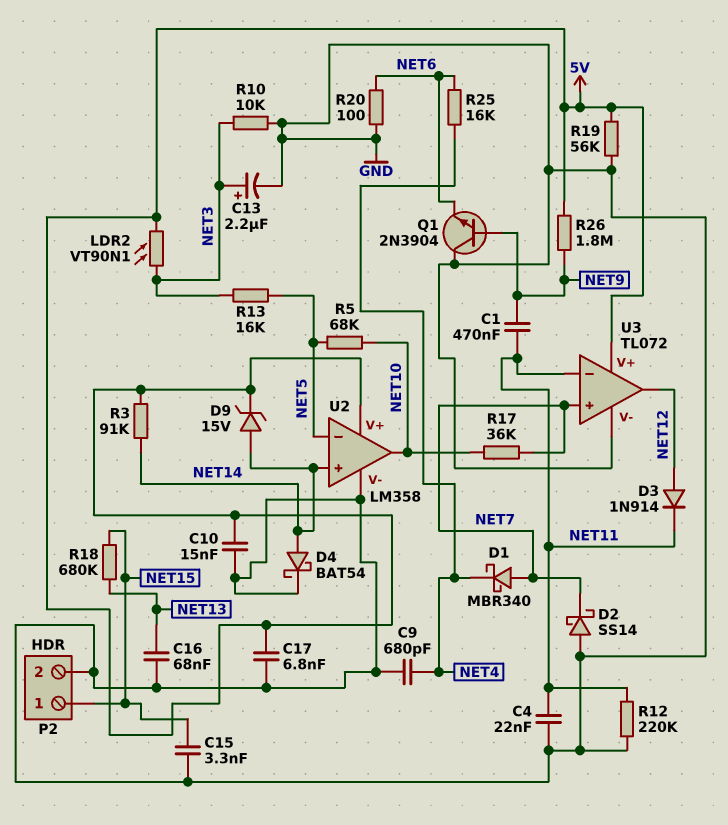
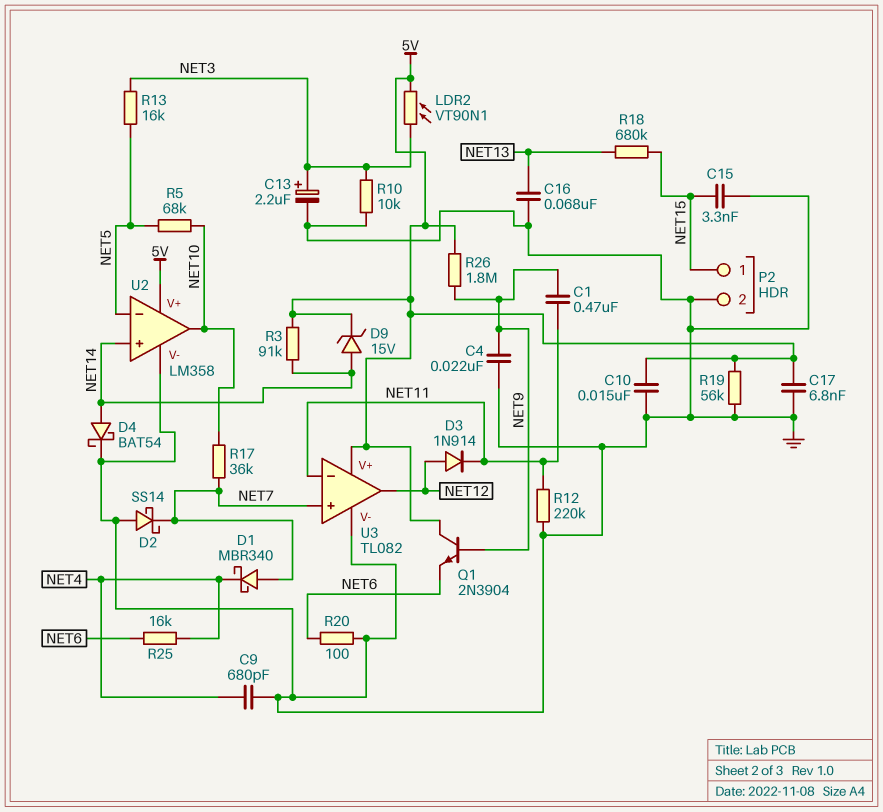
C4: 22nF (GND, NET11) -> 22nF (GND, NET9)
Q1: NPN 2N3904 (B NET9, C GND, E NET6) -> NPN 2N3904 (B NET9, C 5V, E NET6)
U3: TL072 -> TL082

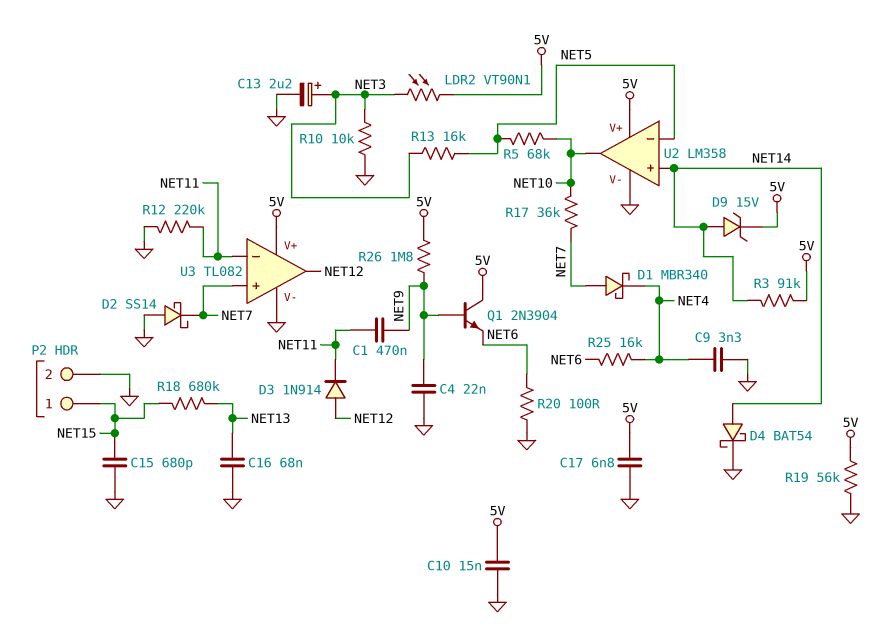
C9: 680pF (GND, NET4) -> 3.3nF (GND, NET4)
C15: 3.3nF (GND, NET15) -> 680pF (GND, NET15)

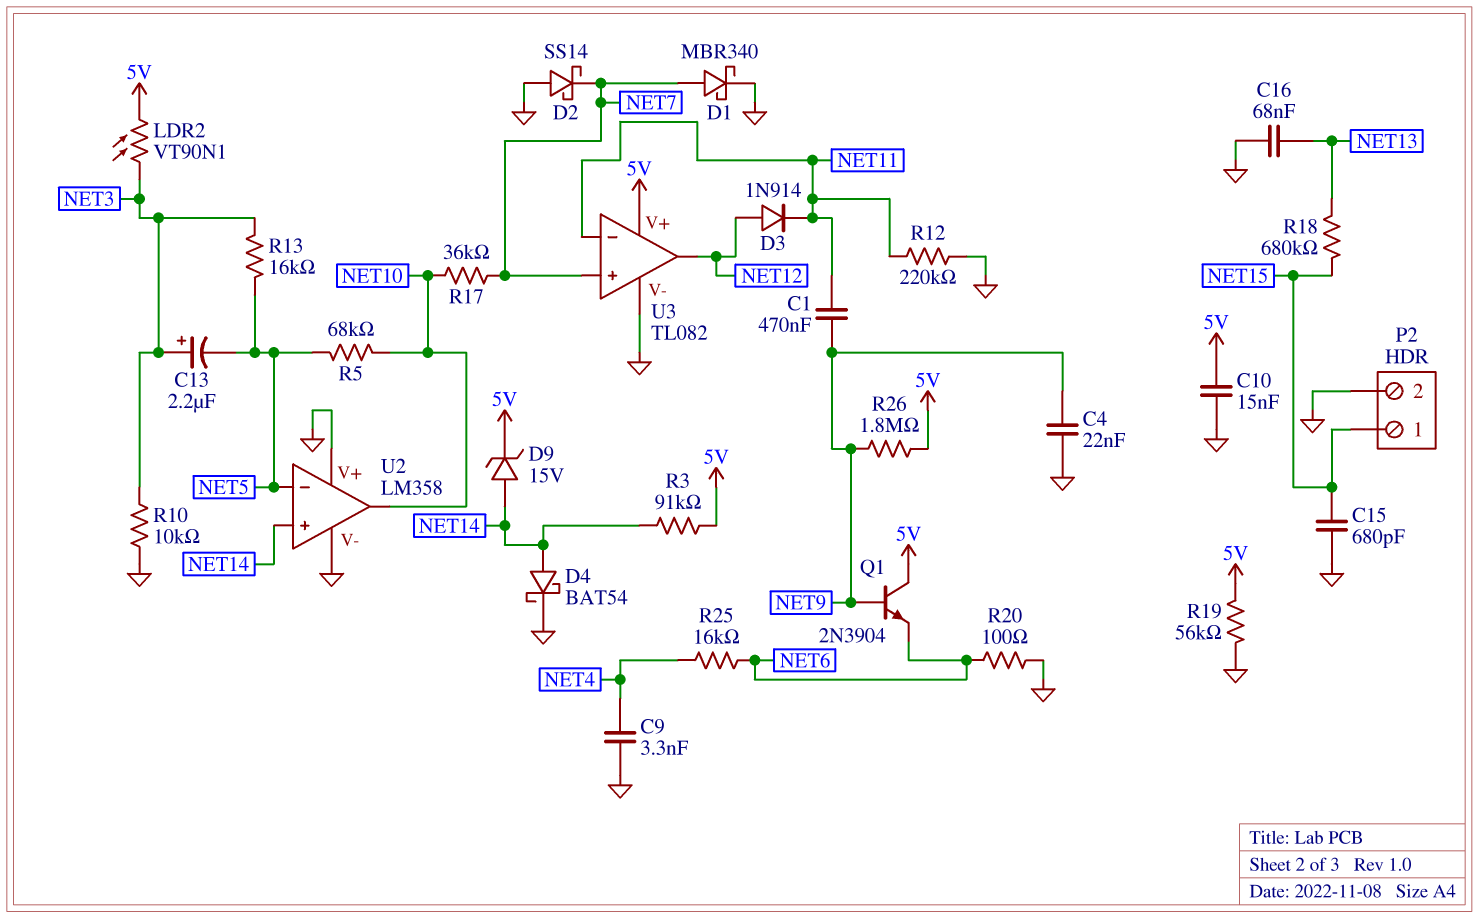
C13: 2.2uF (plus NET3, minus GND) -> 2.2uF (plus NET3, minus NET5)
C17: 6.8nF (5V, GND) -> none
D1: schottky MBR340 (A NET7, K NET4) -> schottky MBR340 (A NET7, K GND)
U2 pin V+: 5V -> GND

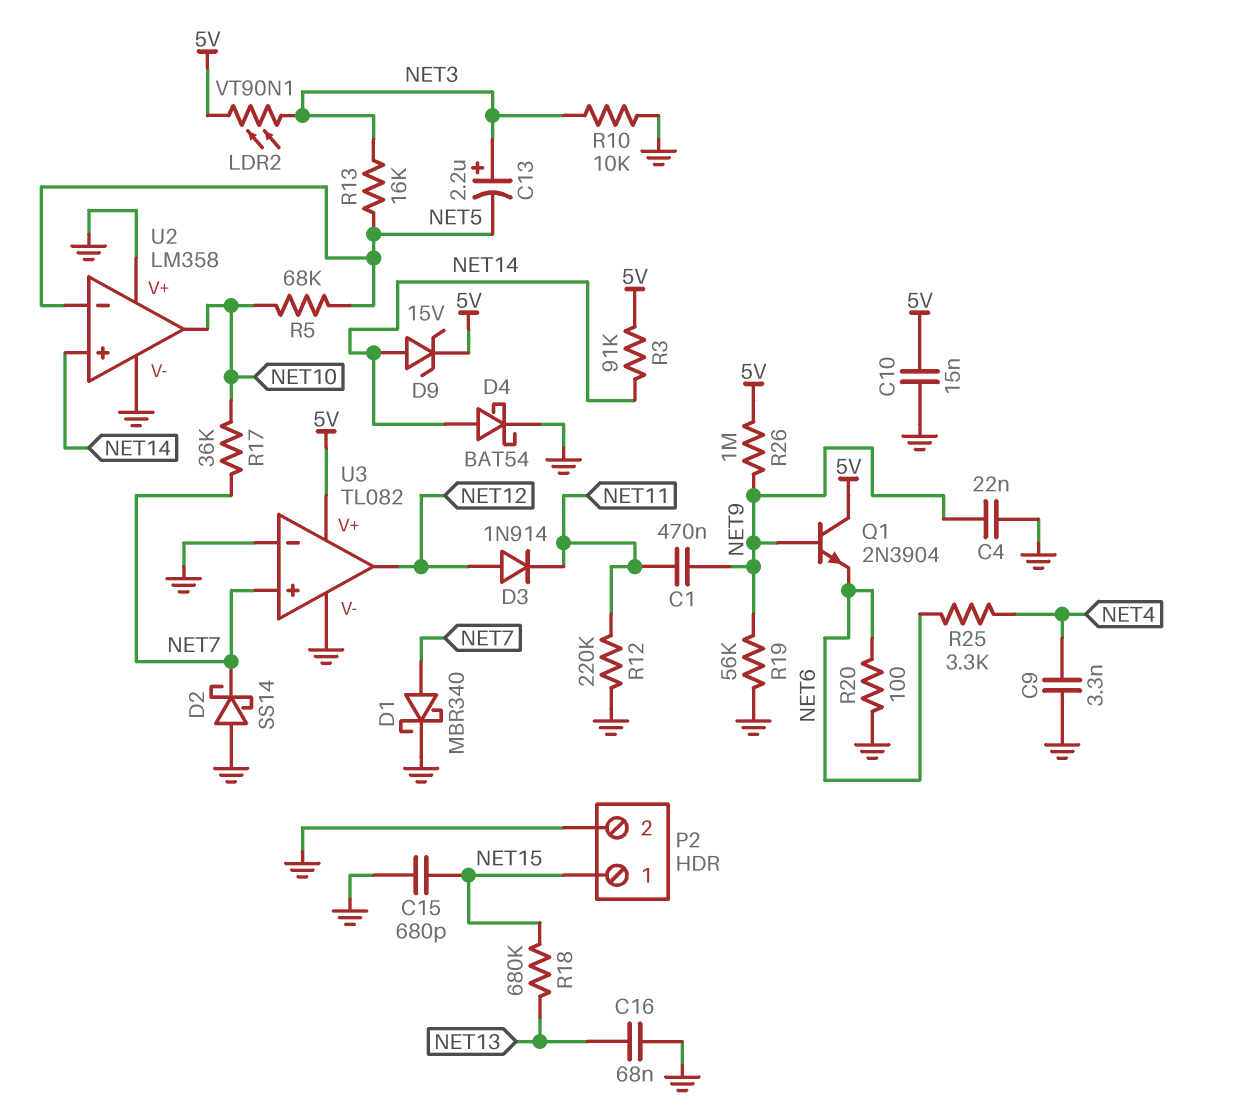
R19: 56k (5V, GND) -> 56k (GND, NET9)
R25: 16k (NET4, NET6) -> 3.3k (NET4, NET6)
R26: 1.8M (5V, NET9) -> 1M (5V, NET9)
U3 pin in-: NET11 -> GND

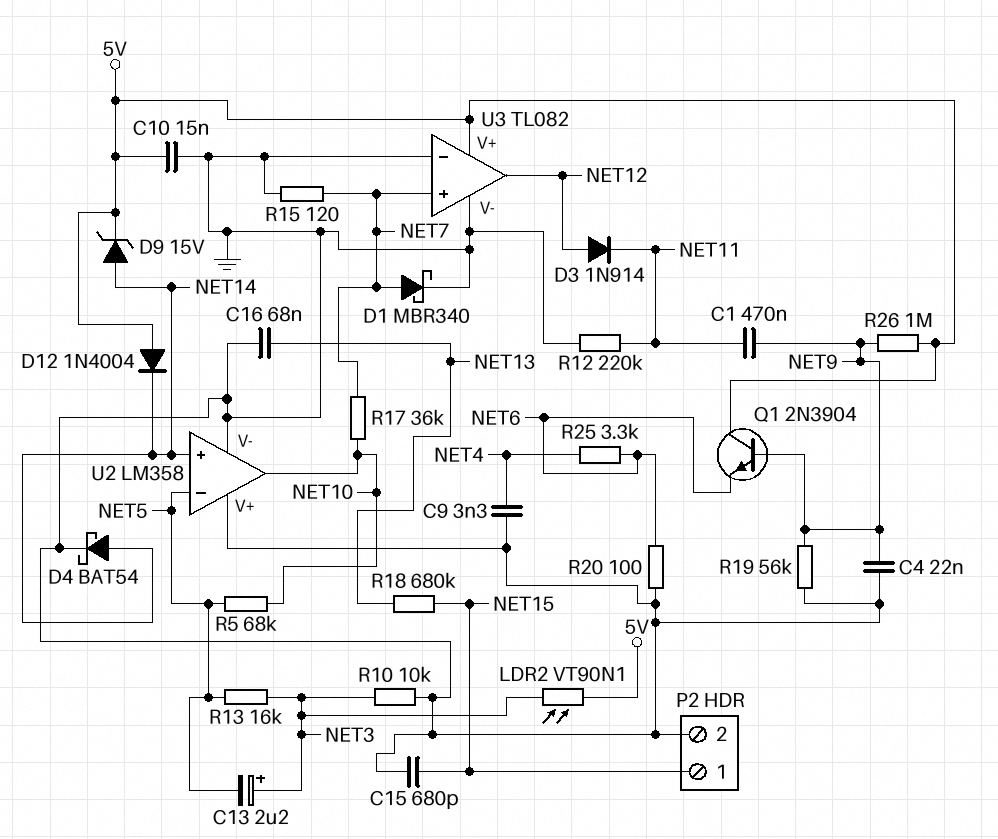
D2: schottky SS14 (A GND, K NET7) -> none
D12: none -> diode 1N4004 (A 5V, K NET14)
R3: 91k (5V, NET14) -> none
R15: none -> 120 (GND, NET7)

